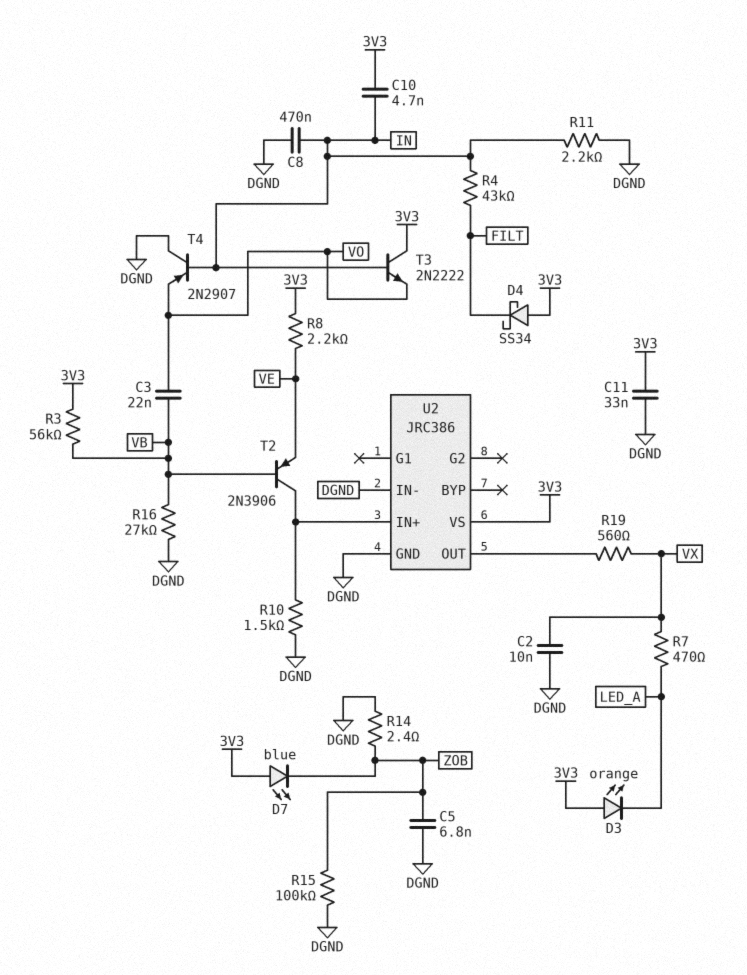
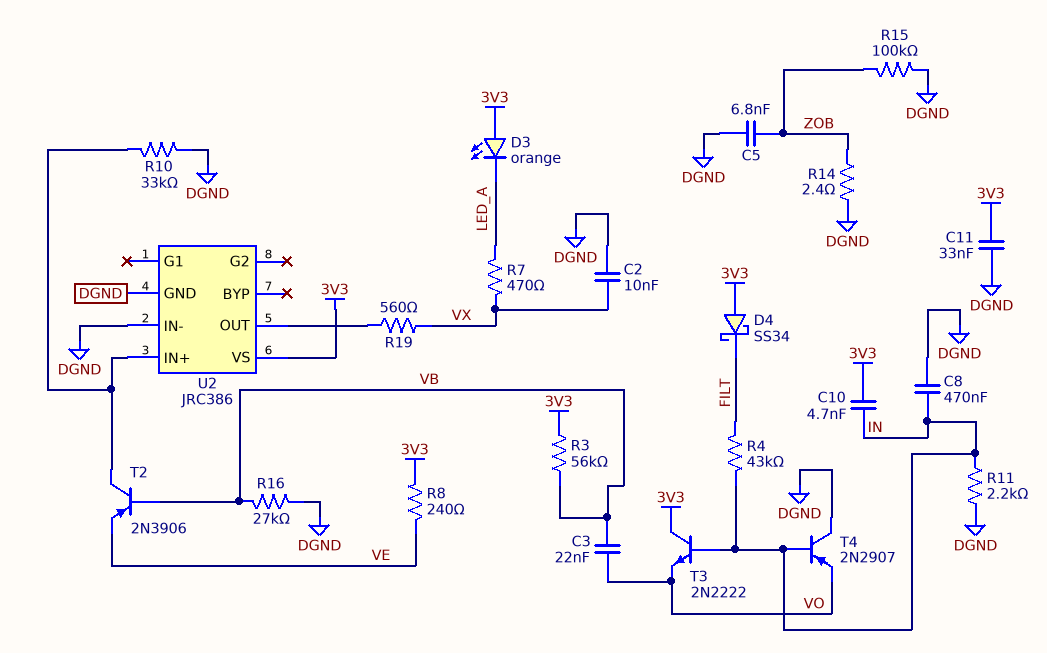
D7: LED blue (A 3V3, K ZOB) -> none
R8: 2.2k (3V3, VE) -> 240 (3V3, VE)
R10: 1.5k (DGND, U2/IN+) -> 33k (DGND, U2/IN+)

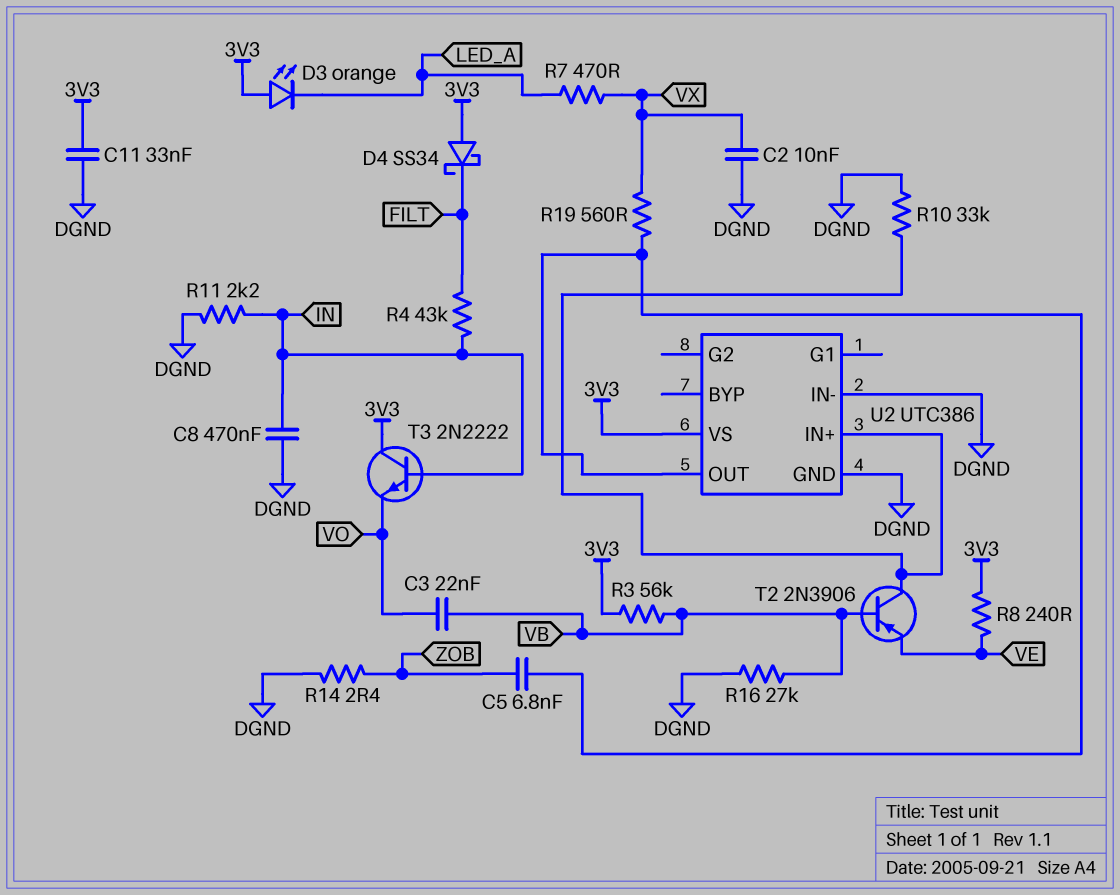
C5: 6.8nF (DGND, ZOB) -> 6.8nF (U2/OUT, ZOB)
C10: 4.7nF (3V3, IN) -> none
R15: 100k (DGND, ZOB) -> none
T4: PNP 2N2907 (B IN, C DGND, E VO) -> none
U2: JRC386 -> UTC386

